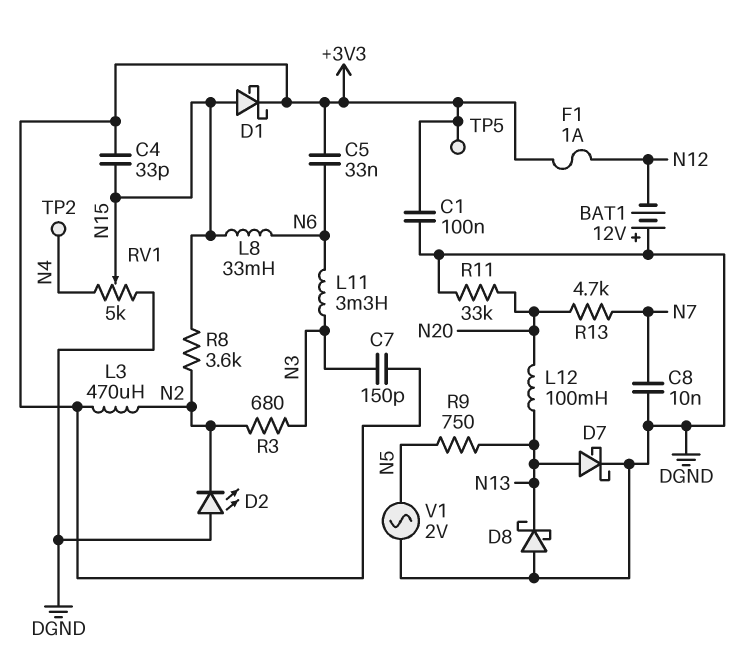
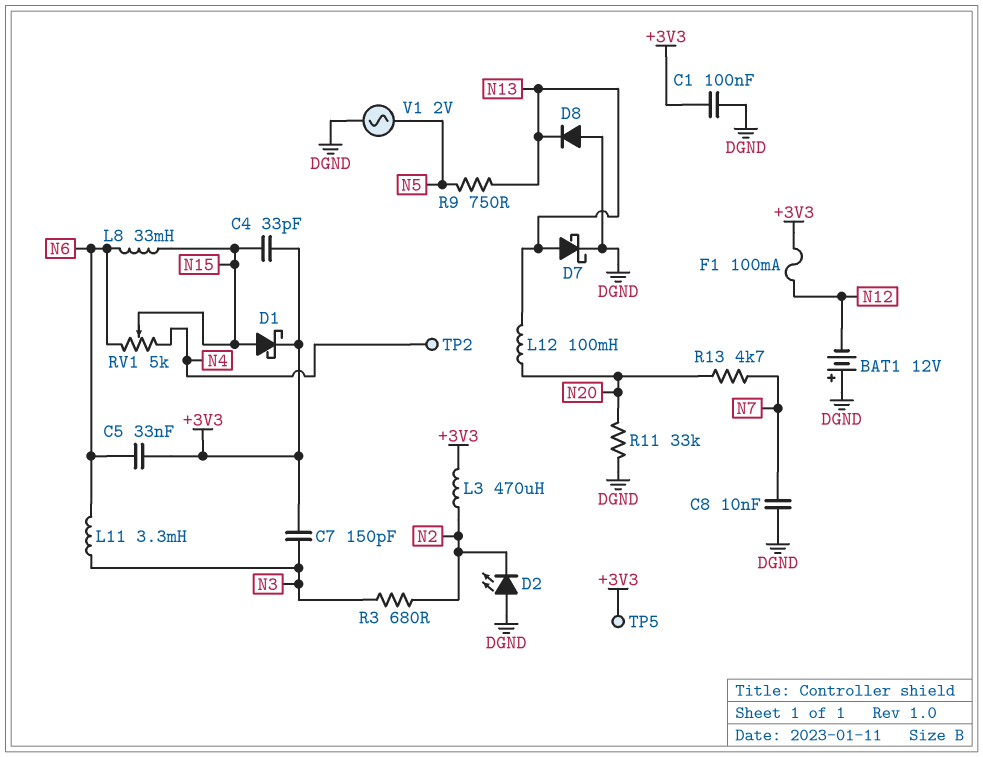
D8: schottky (A DGND, K N13) -> diode (A DGND, K N13)
F1: 1A (+3V3, N12) -> 100mA (+3V3, N12)
R8: 3.6k (N2, N15) -> none
RV1: 5k (DGND, N4, wiper N15) -> 5k (N4, N6, wiper N15)

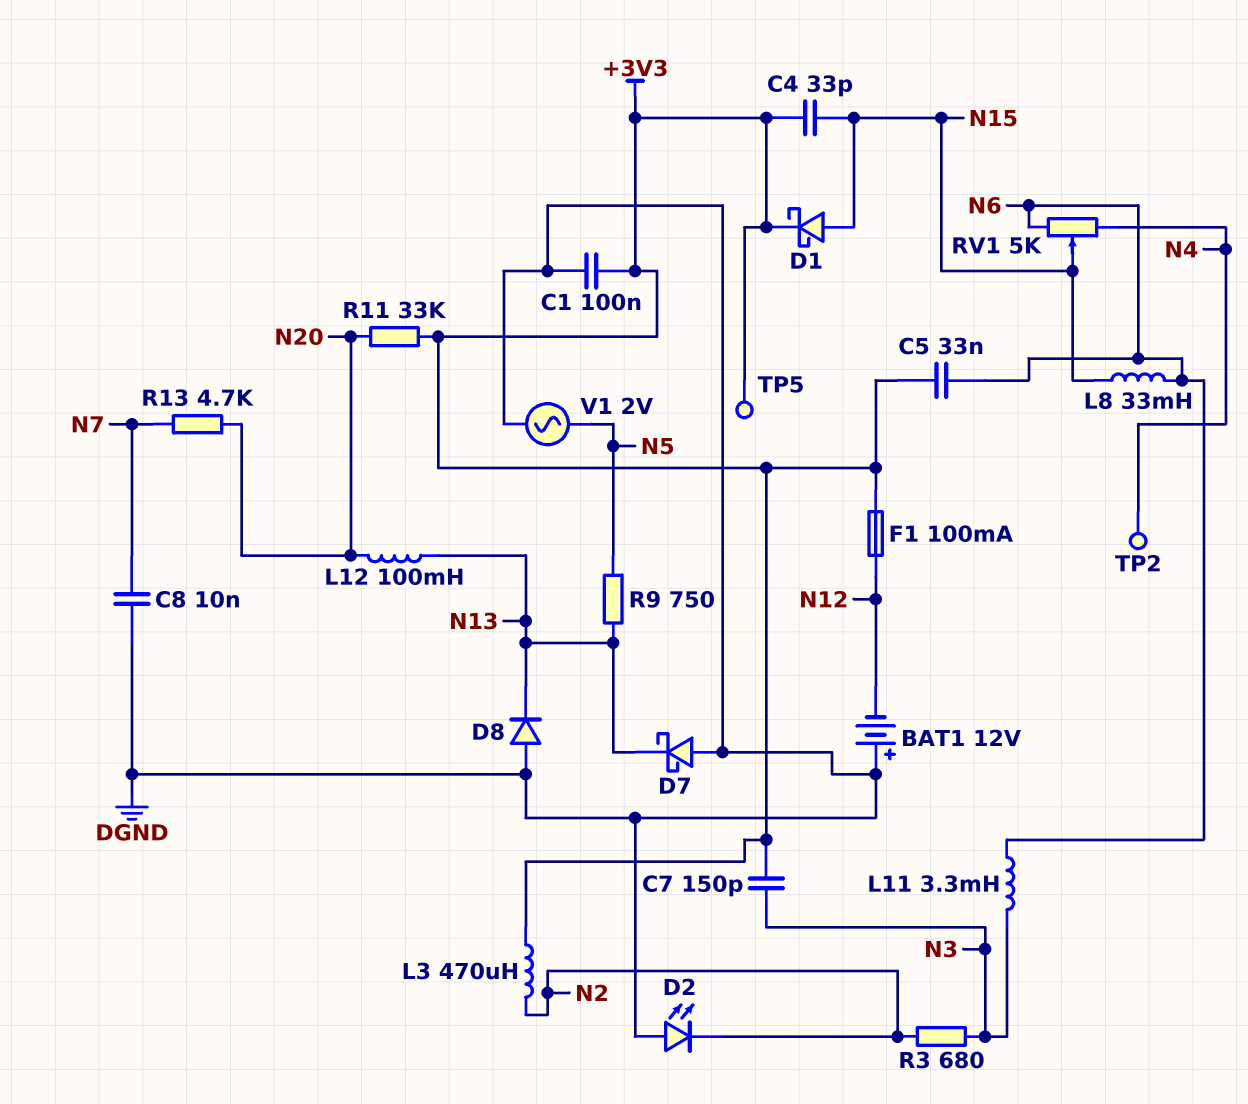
D7: schottky (A N13, K DGND) -> schottky (A DGND, K N13)
R11: 33k (DGND, N20) -> 33k (+3V3, N20)

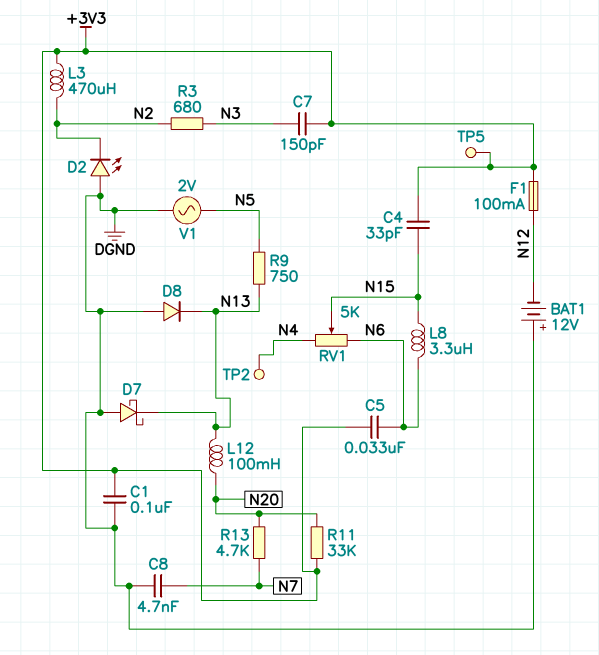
C8: 10nF (DGND, N7) -> 4.7nF (DGND, N7)
D1: schottky (A N15, K +3V3) -> none
L8: 33mH (N6, N15) -> 3.3uH (N6, N15)
L11: 3.3mH (N3, N6) -> none

